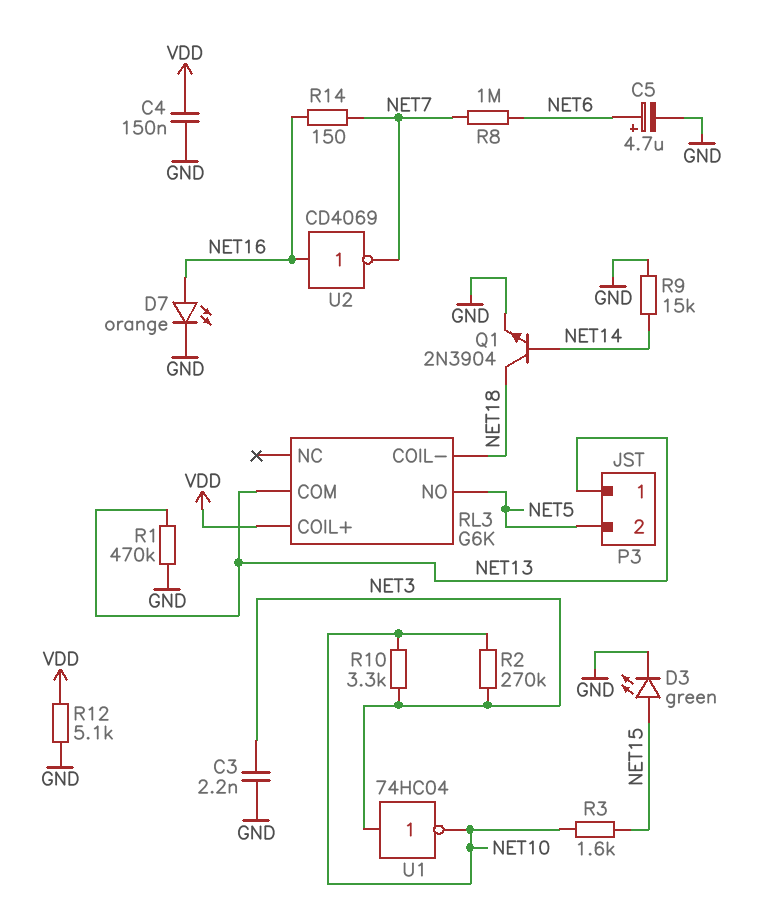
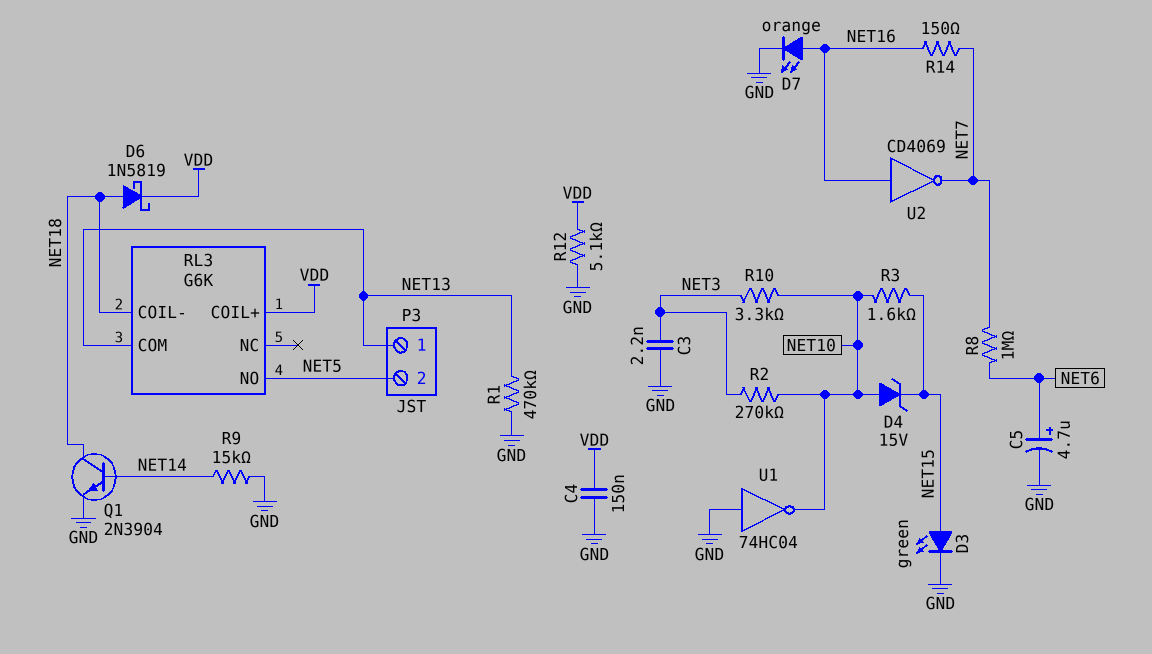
D4: none -> zener 15V (A NET10, K NET15)
D6: none -> schottky 1N5819 (A NET18, K VDD)
U1: NOT 74HC04 (in NET3, out NET10) -> NOT 74HC04 (in GND, out NET10)

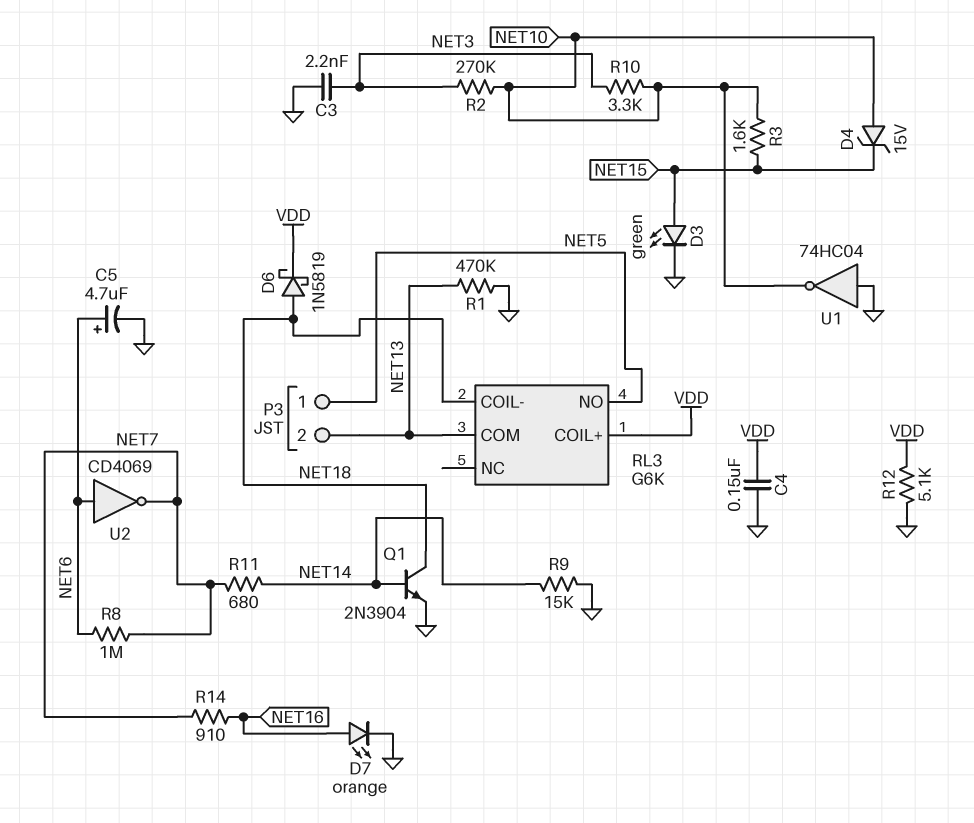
P3 pin 1: NET13 -> NET5
P3 pin 2: NET5 -> NET13
R11: none -> 680 (NET7, NET14)
R14: 150 (NET7, NET16) -> 910 (NET7, NET16)
U2: NOT CD4069 (in NET16, out NET7) -> NOT CD4069 (in NET6, out NET7)

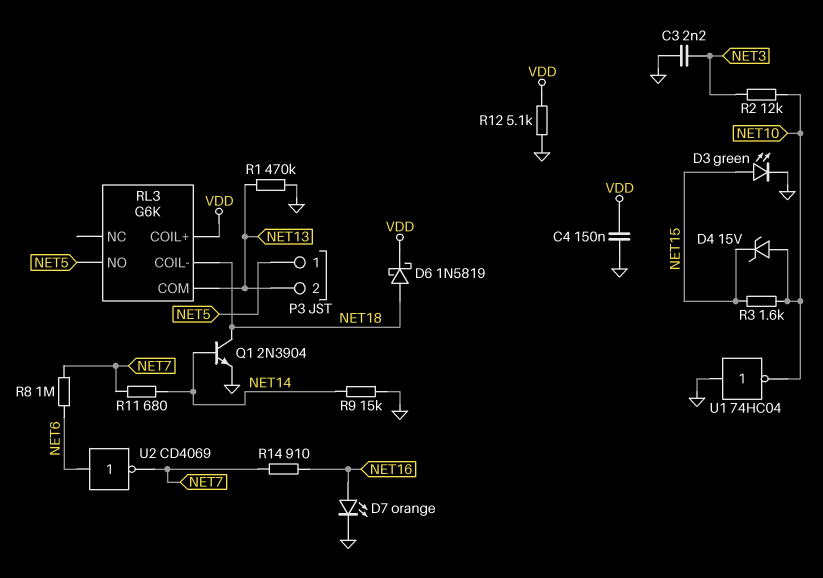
C5: 4.7uF (plus NET6, minus GND) -> none
R2: 270k (NET3, NET10) -> 12k (NET3, NET10)
R10: 3.3k (NET3, NET10) -> none

